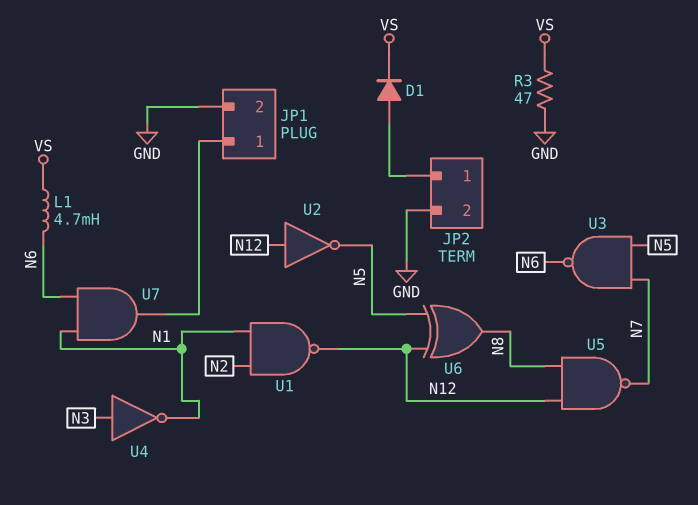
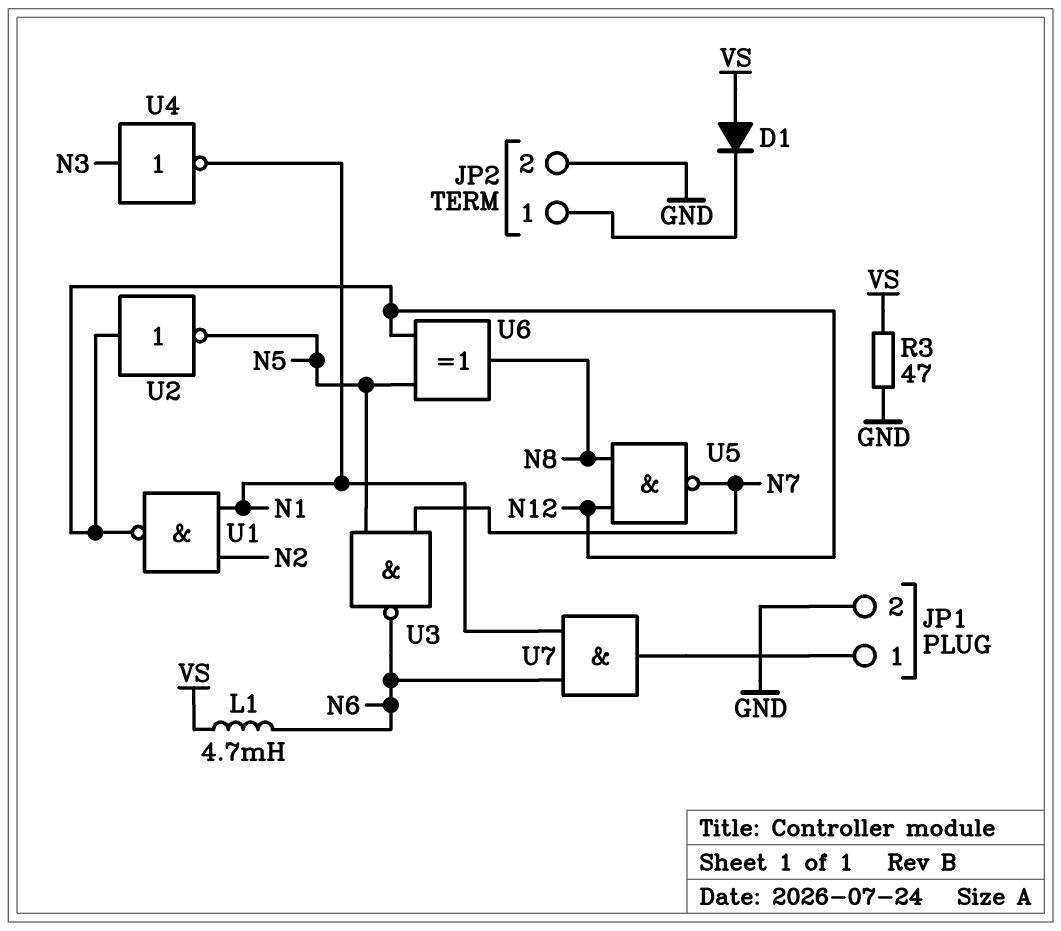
D1: diode (A JP2/1, K VS) -> diode (A VS, K JP2/1)

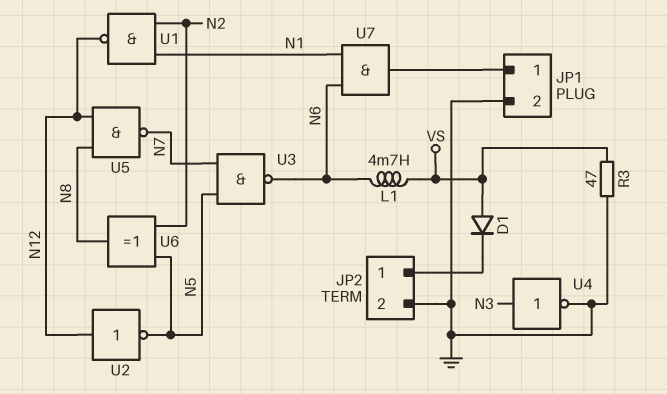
U4: NOT (in N3, out N1) -> NOT (in N3, out GND)
U6: XOR (in N5, in N12, out N8) -> XOR (in N2, in N5, out N8)

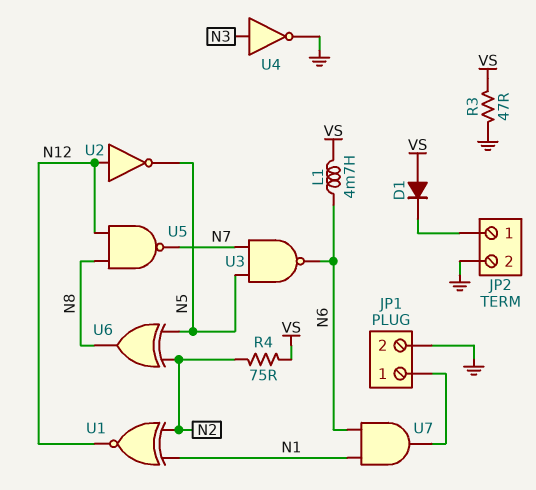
R4: none -> 75 (N2, VS)
U1: NAND (in N1, in N2, out N12) -> XNOR (in N1, in N2, out N12)

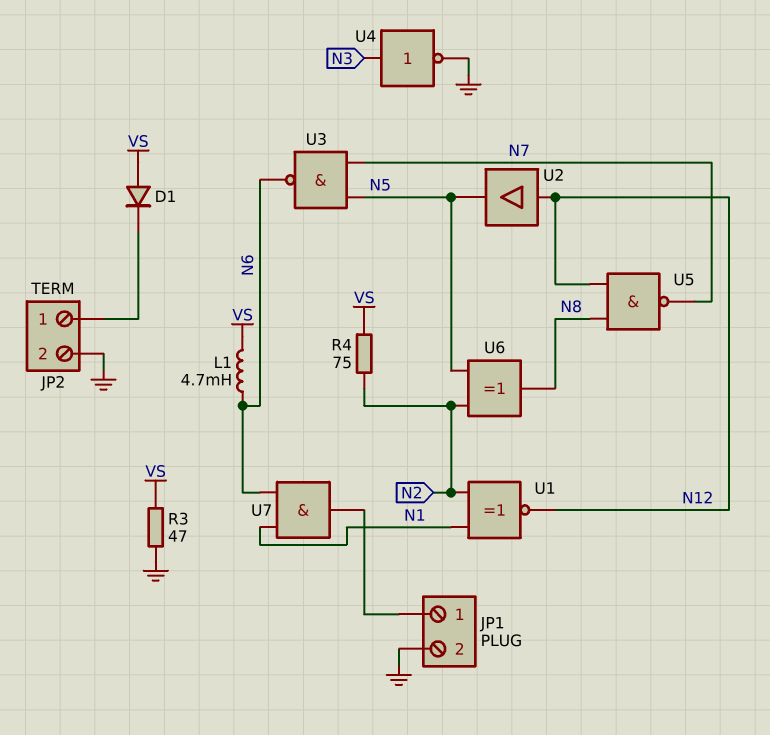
U2: NOT (in N12, out N5) -> buffer (in N12, out N5)

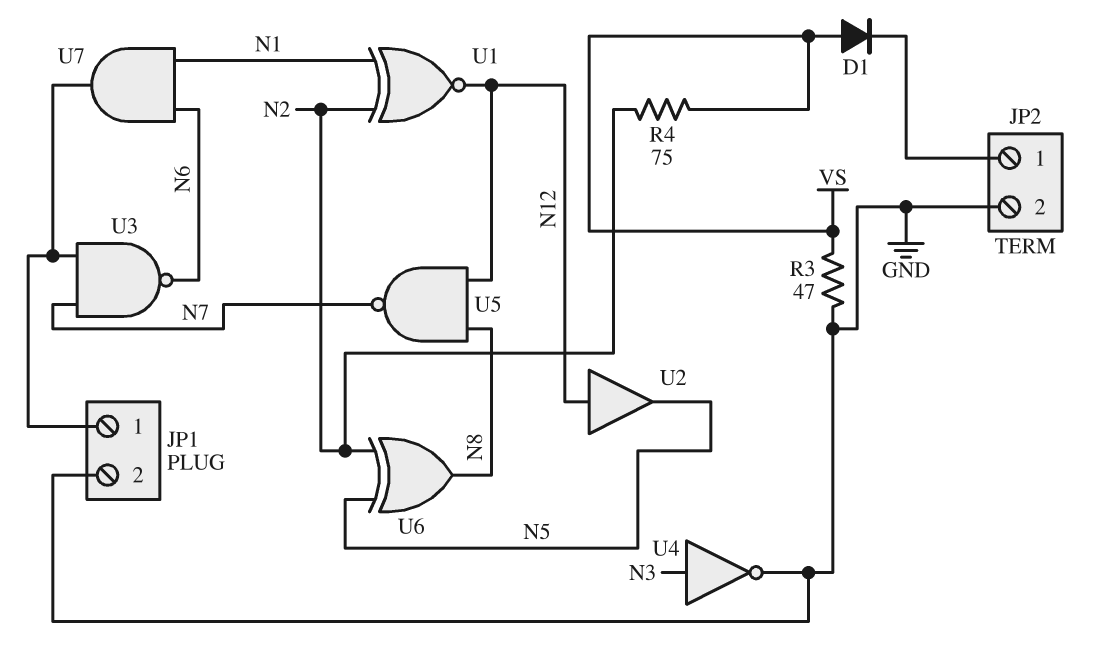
L1: 4.7mH (N6, VS) -> none
U3: NAND (in N5, in N7, out N6) -> NAND (in JP1/1, in N7, out N6)

